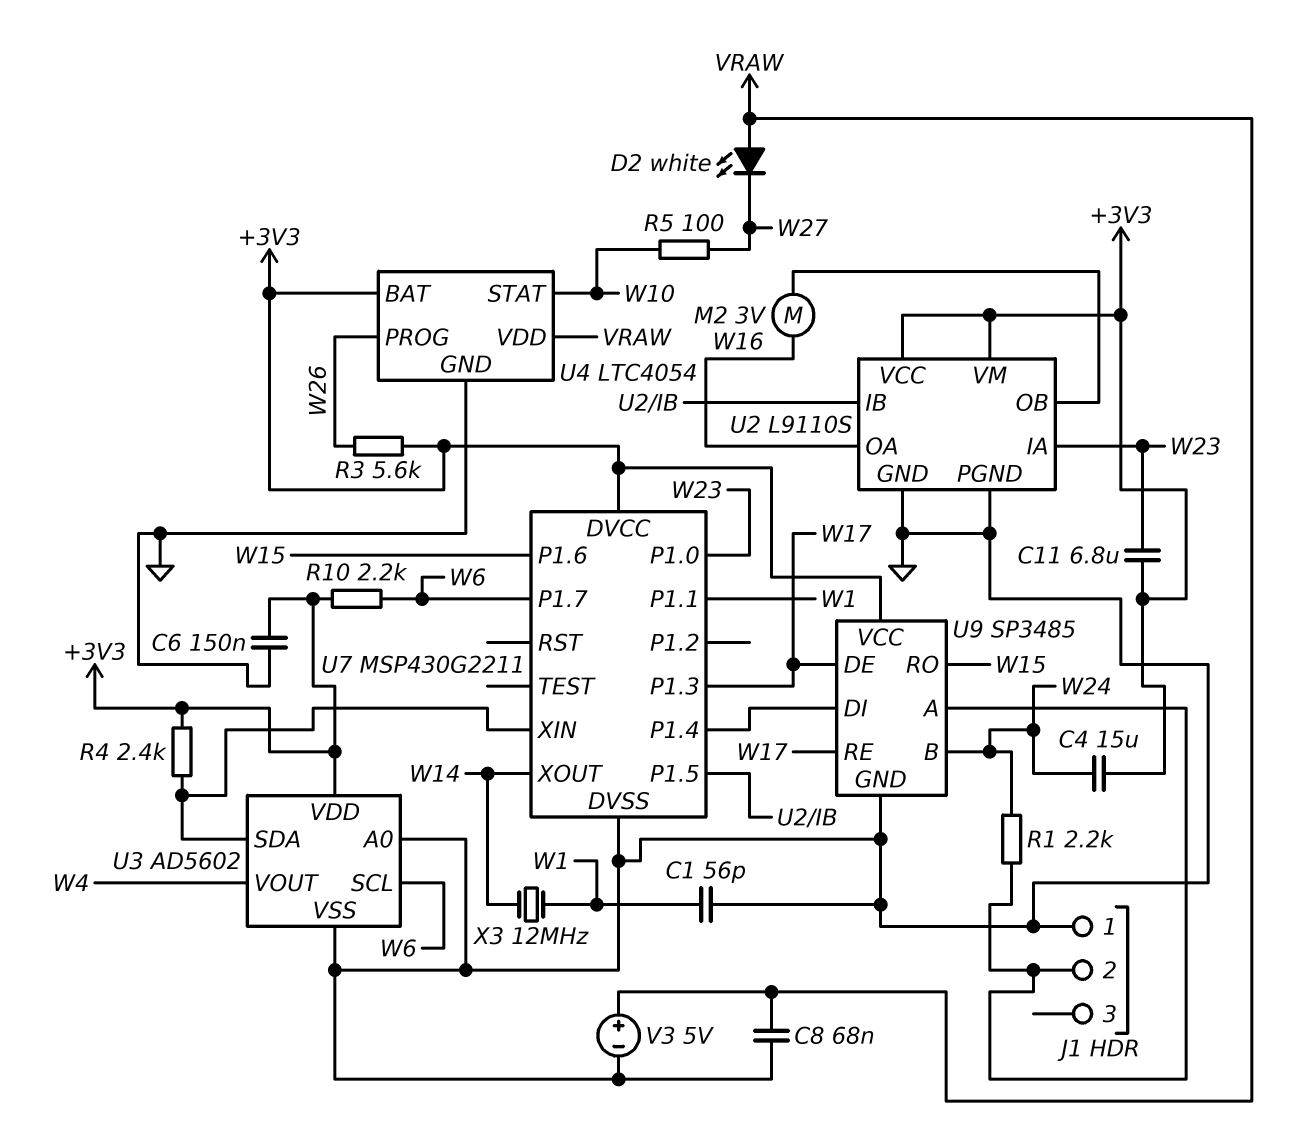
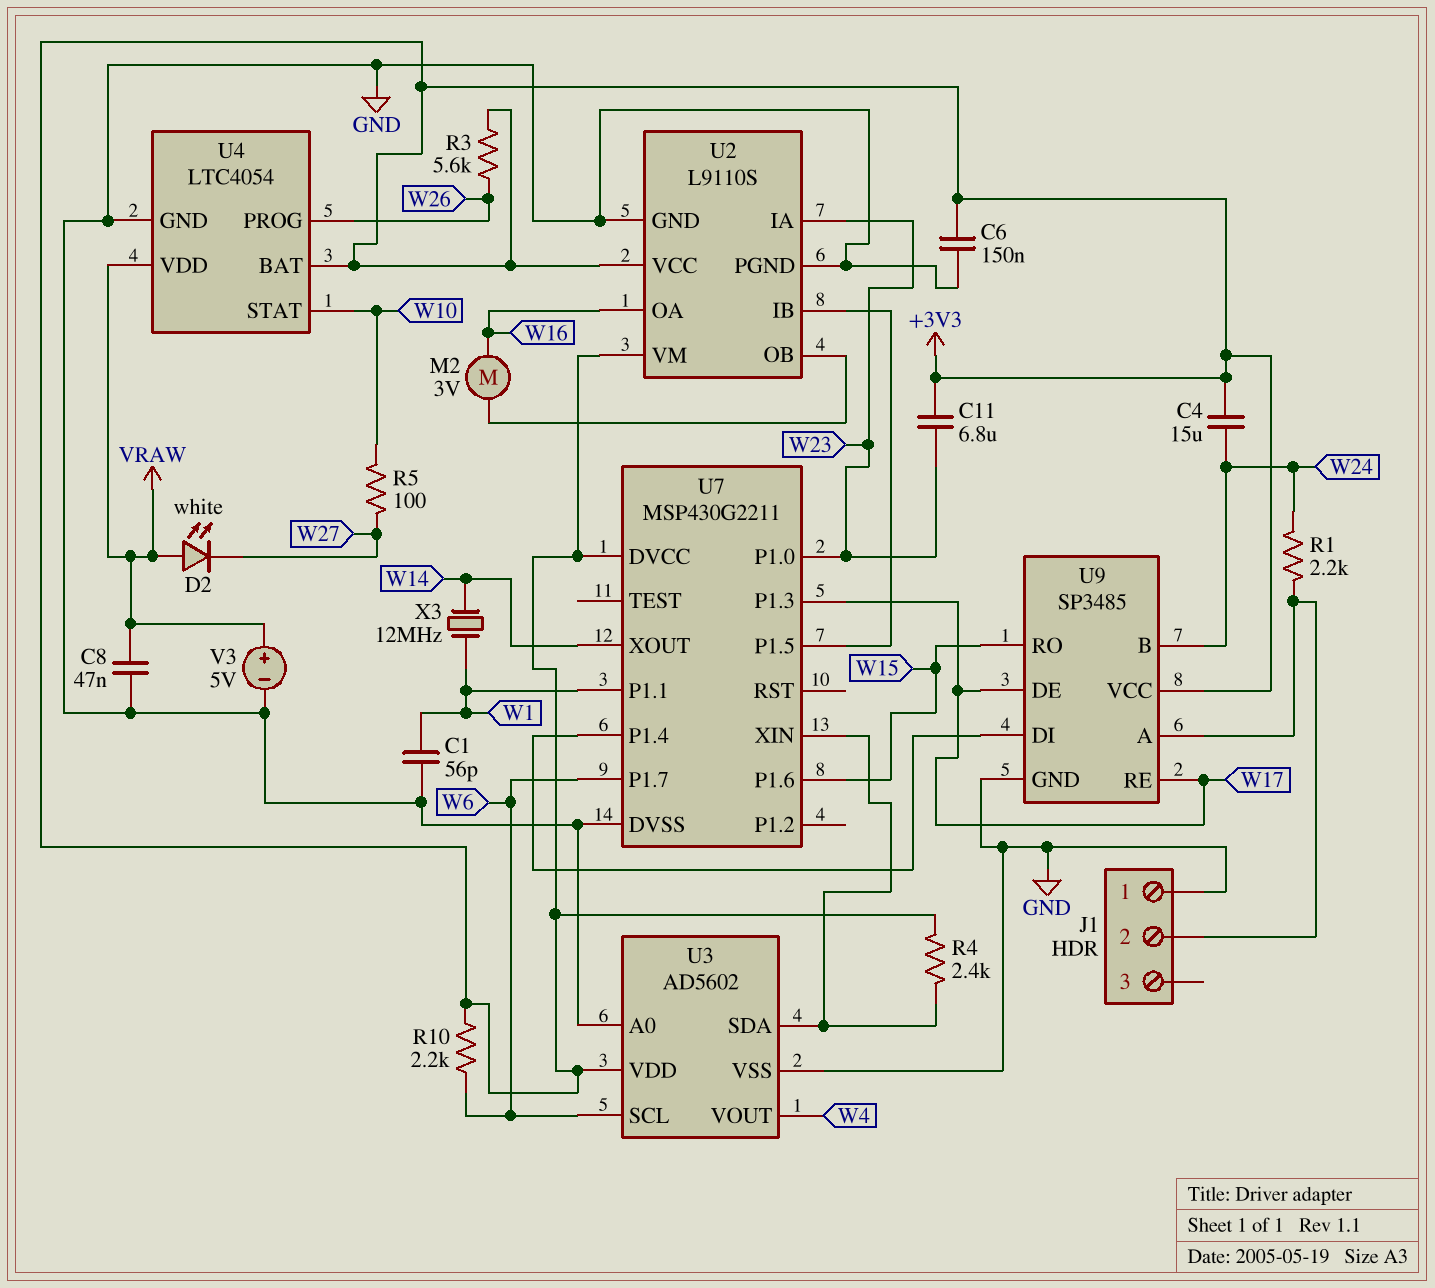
C8: 68nF (GND, VRAW) -> 47nF (GND, VRAW)

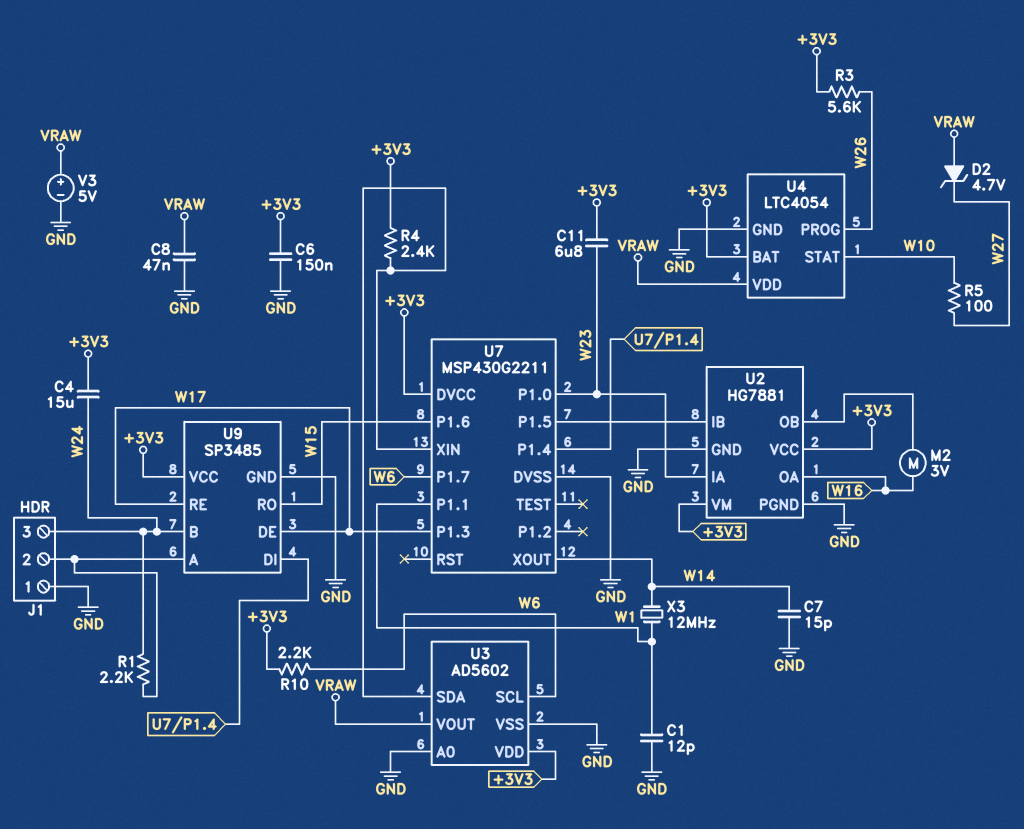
C1: 56pF (GND, W1) -> 12pF (GND, W1)
C7: none -> 15pF (GND, W14)
D2: LED white (A VRAW, K W27) -> zener 4.7V (A VRAW, K W27)
J1 pin 3: none -> W24
U2: L9110S -> HG7881
U3 pin VOUT: W4 -> VRAW

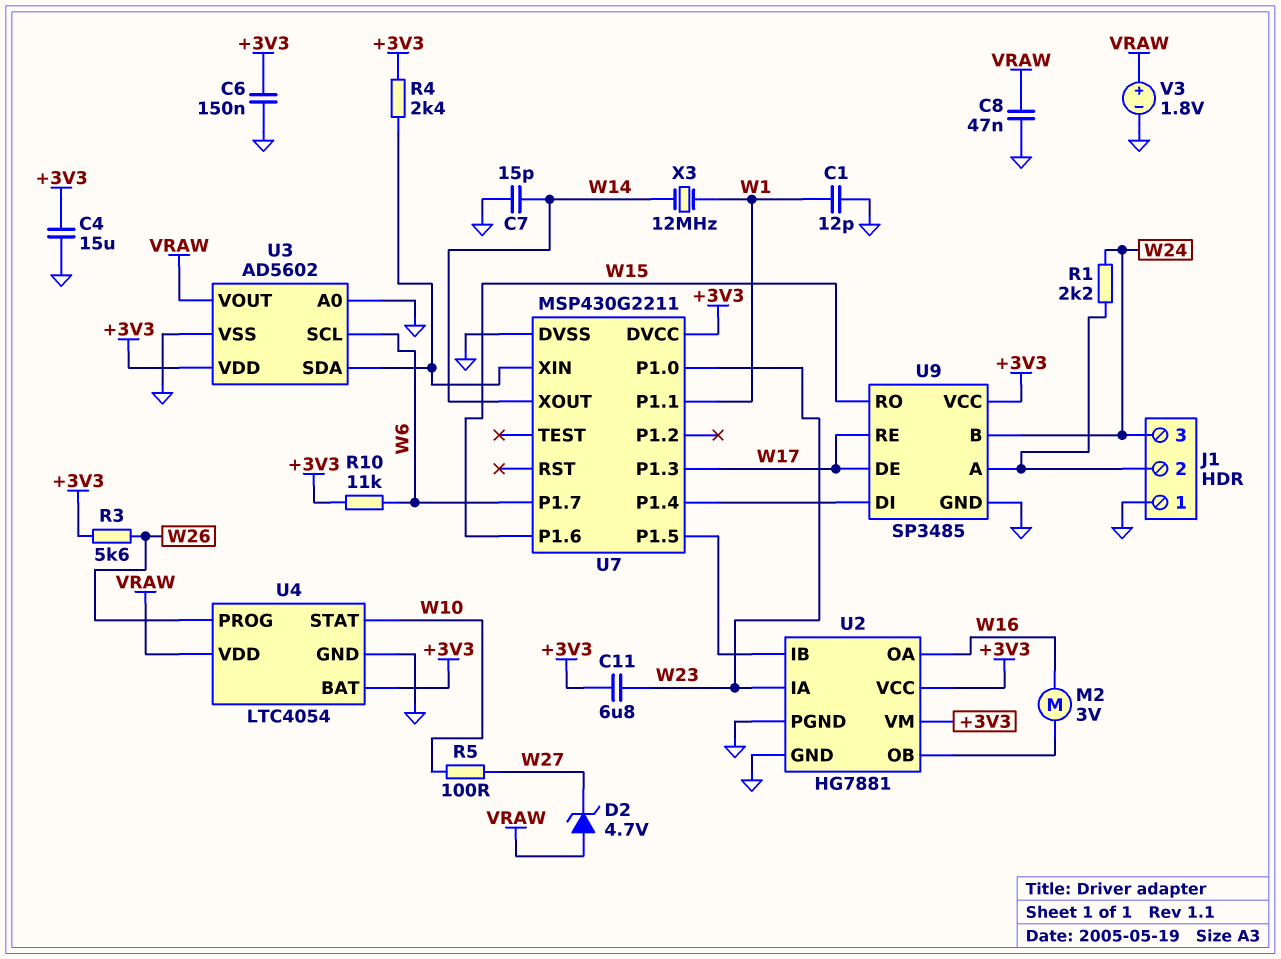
C4: 15uF (+3V3, W24) -> 15uF (+3V3, GND)
R10: 2.2k (+3V3, W6) -> 11k (+3V3, W6)
V3: 5V (plus VRAW, minus GND) -> 1.8V (plus VRAW, minus GND)

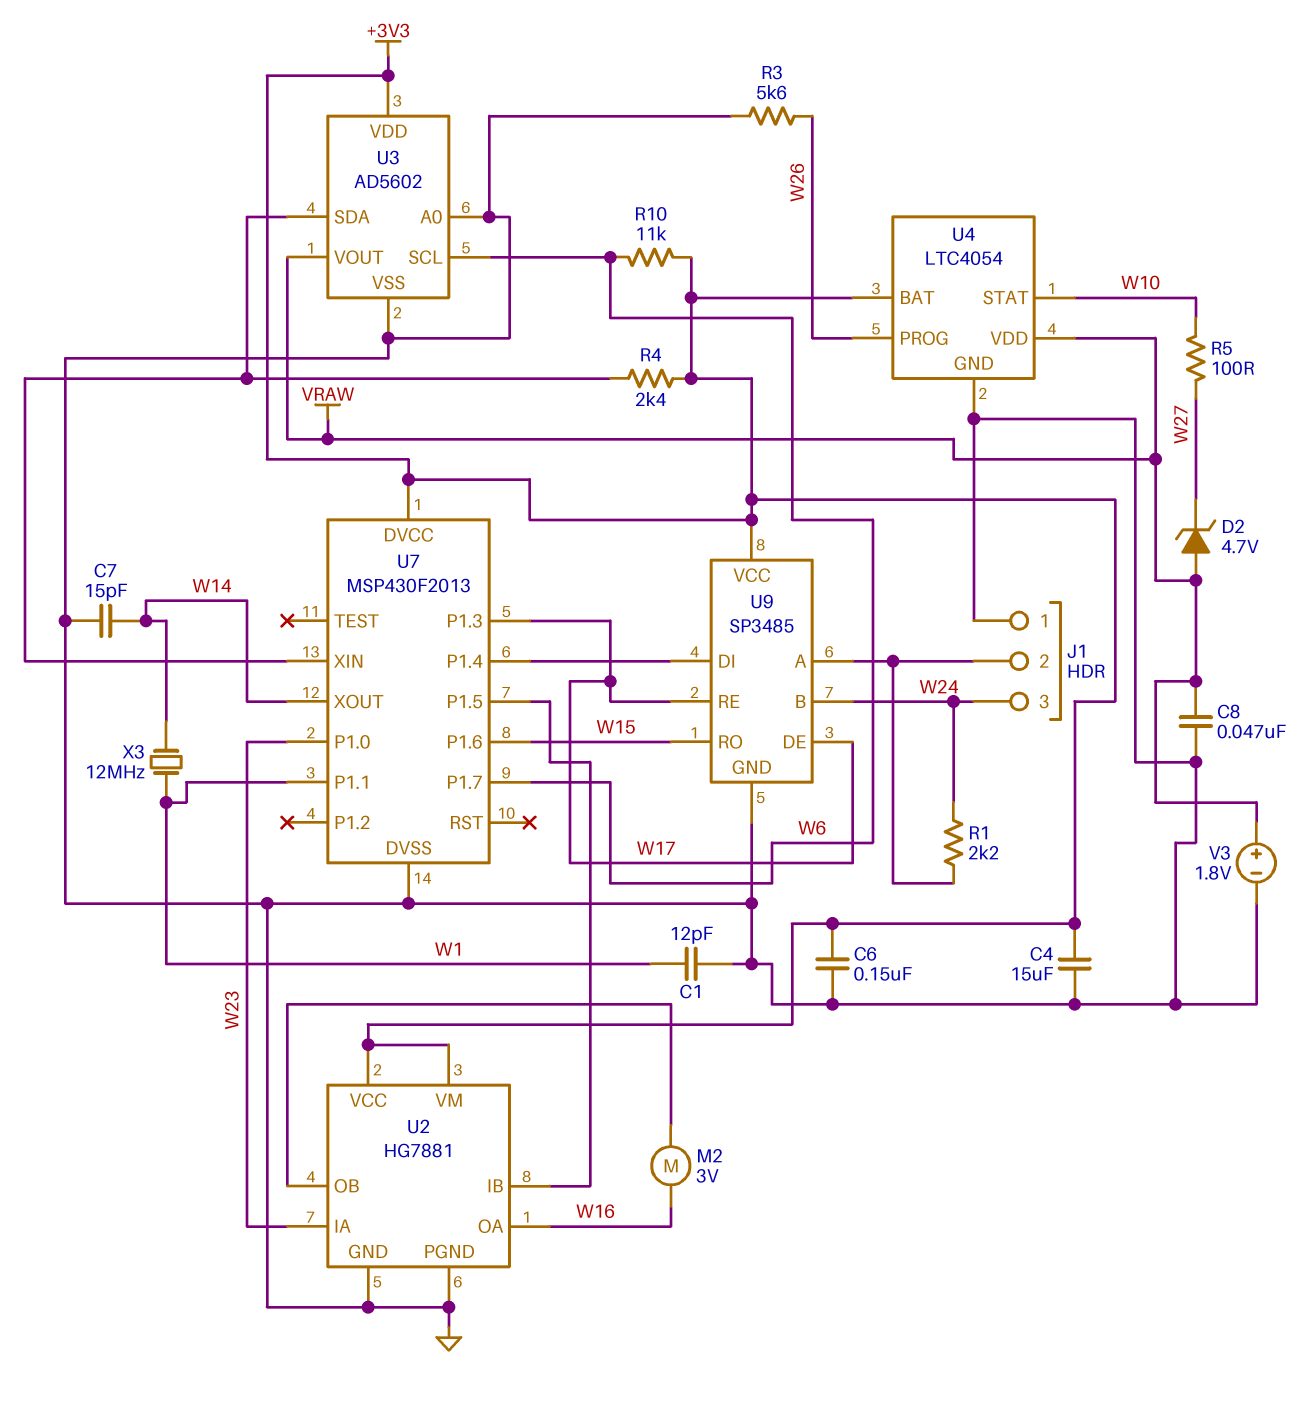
C11: 6.8uF (+3V3, W23) -> none
R3: 5.6k (+3V3, W26) -> 5.6k (GND, W26)
U7: MSP430G2211 -> MSP430F2013

